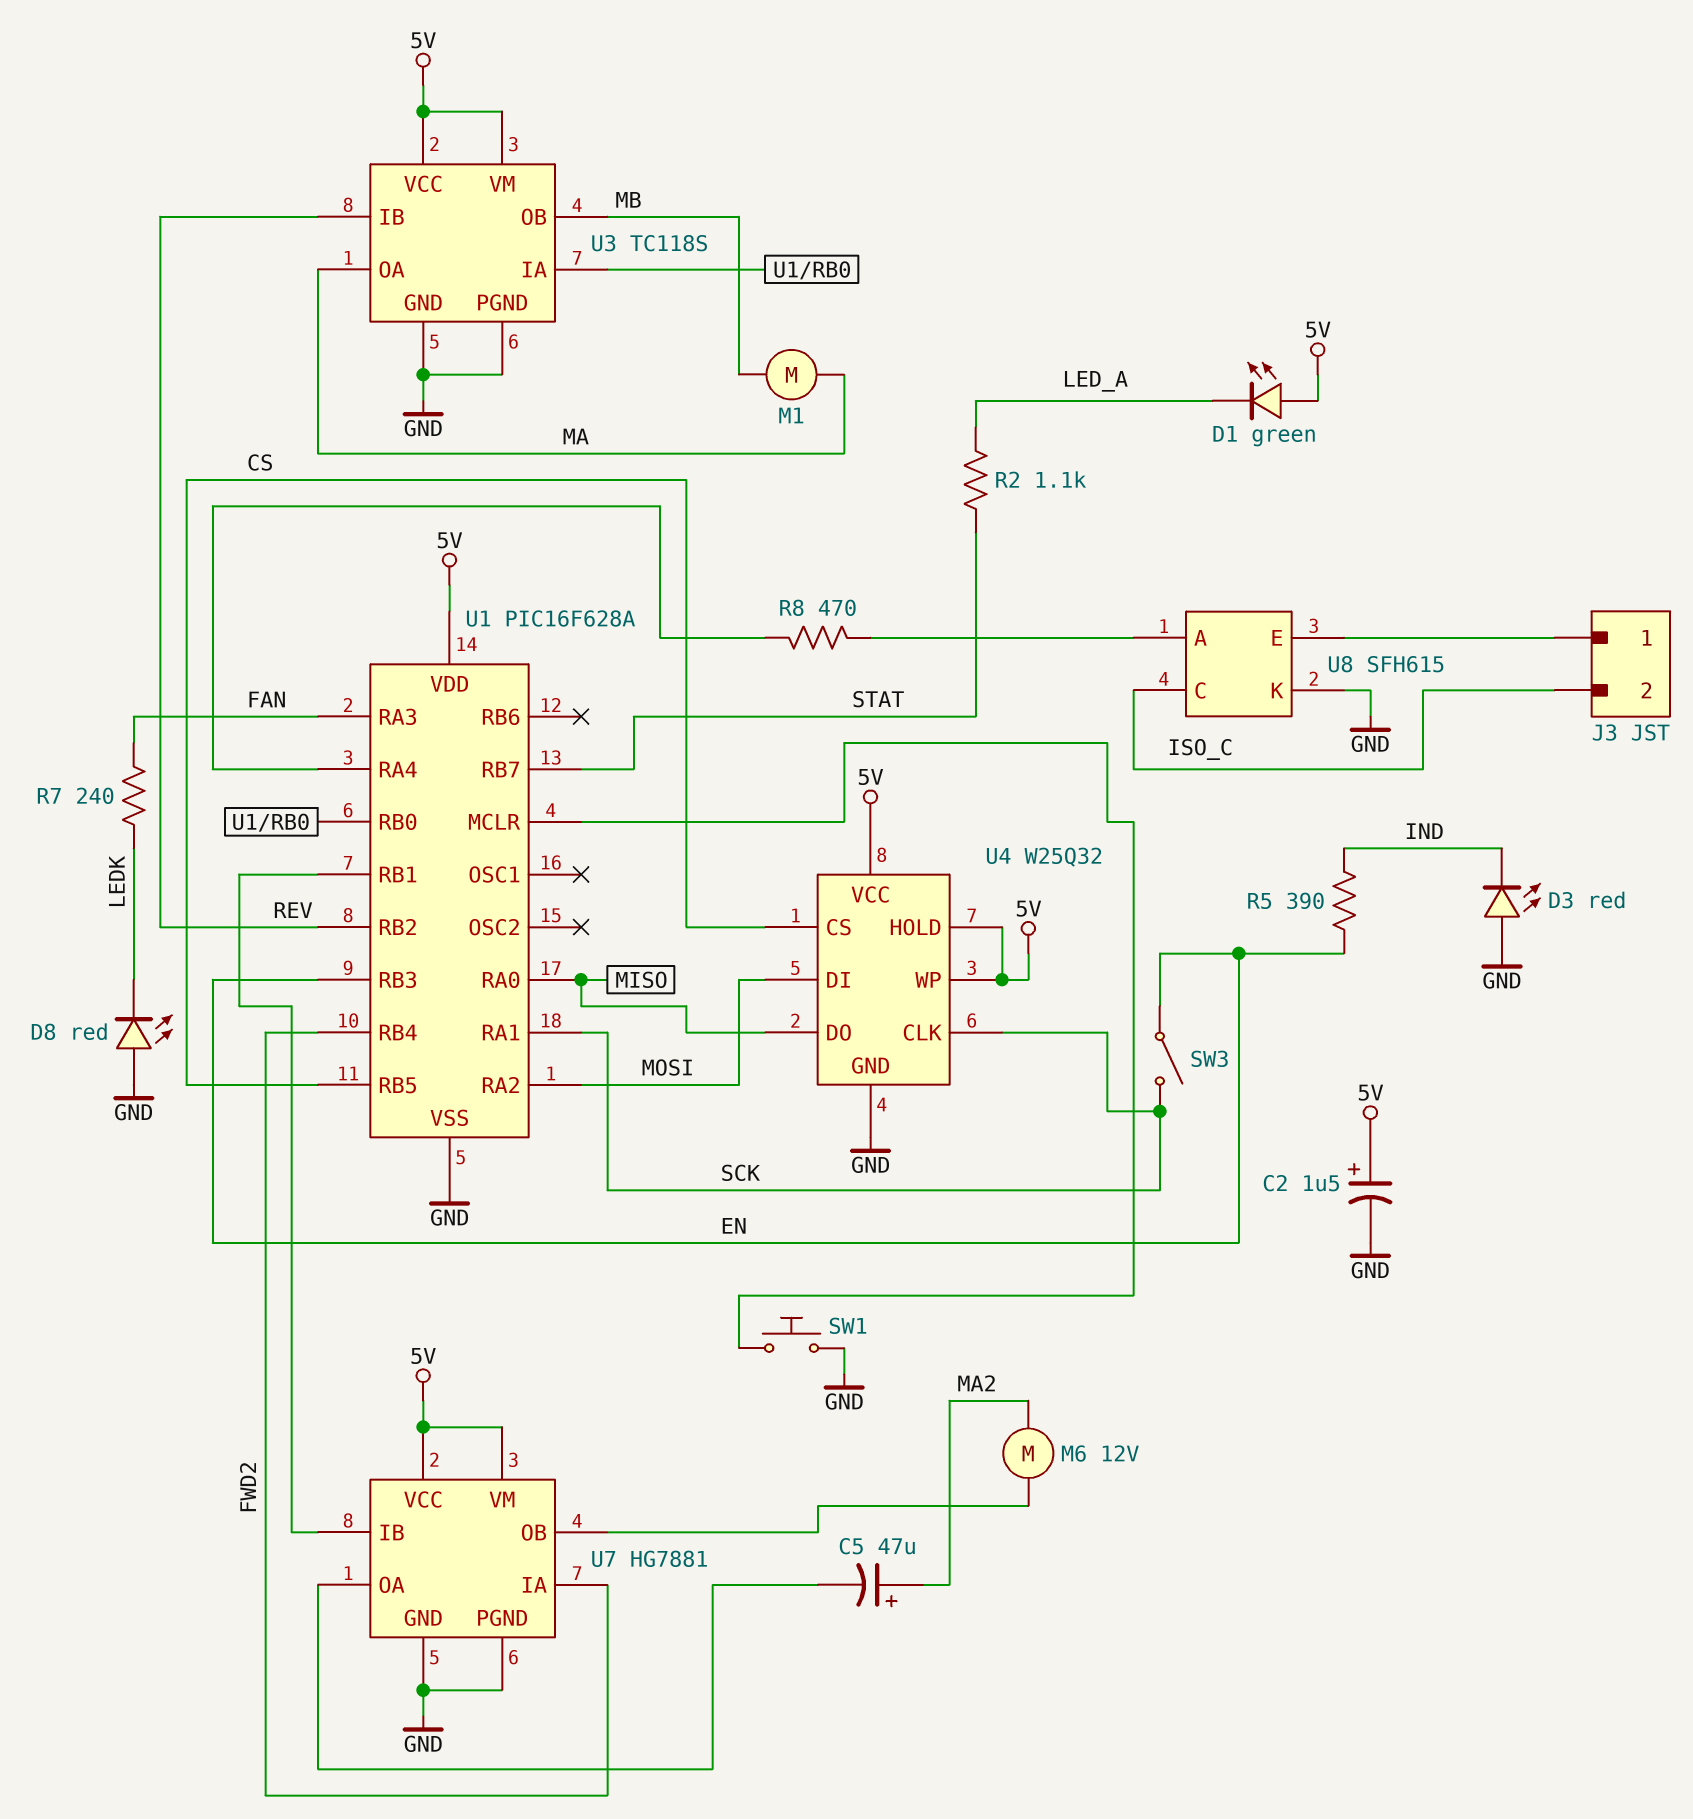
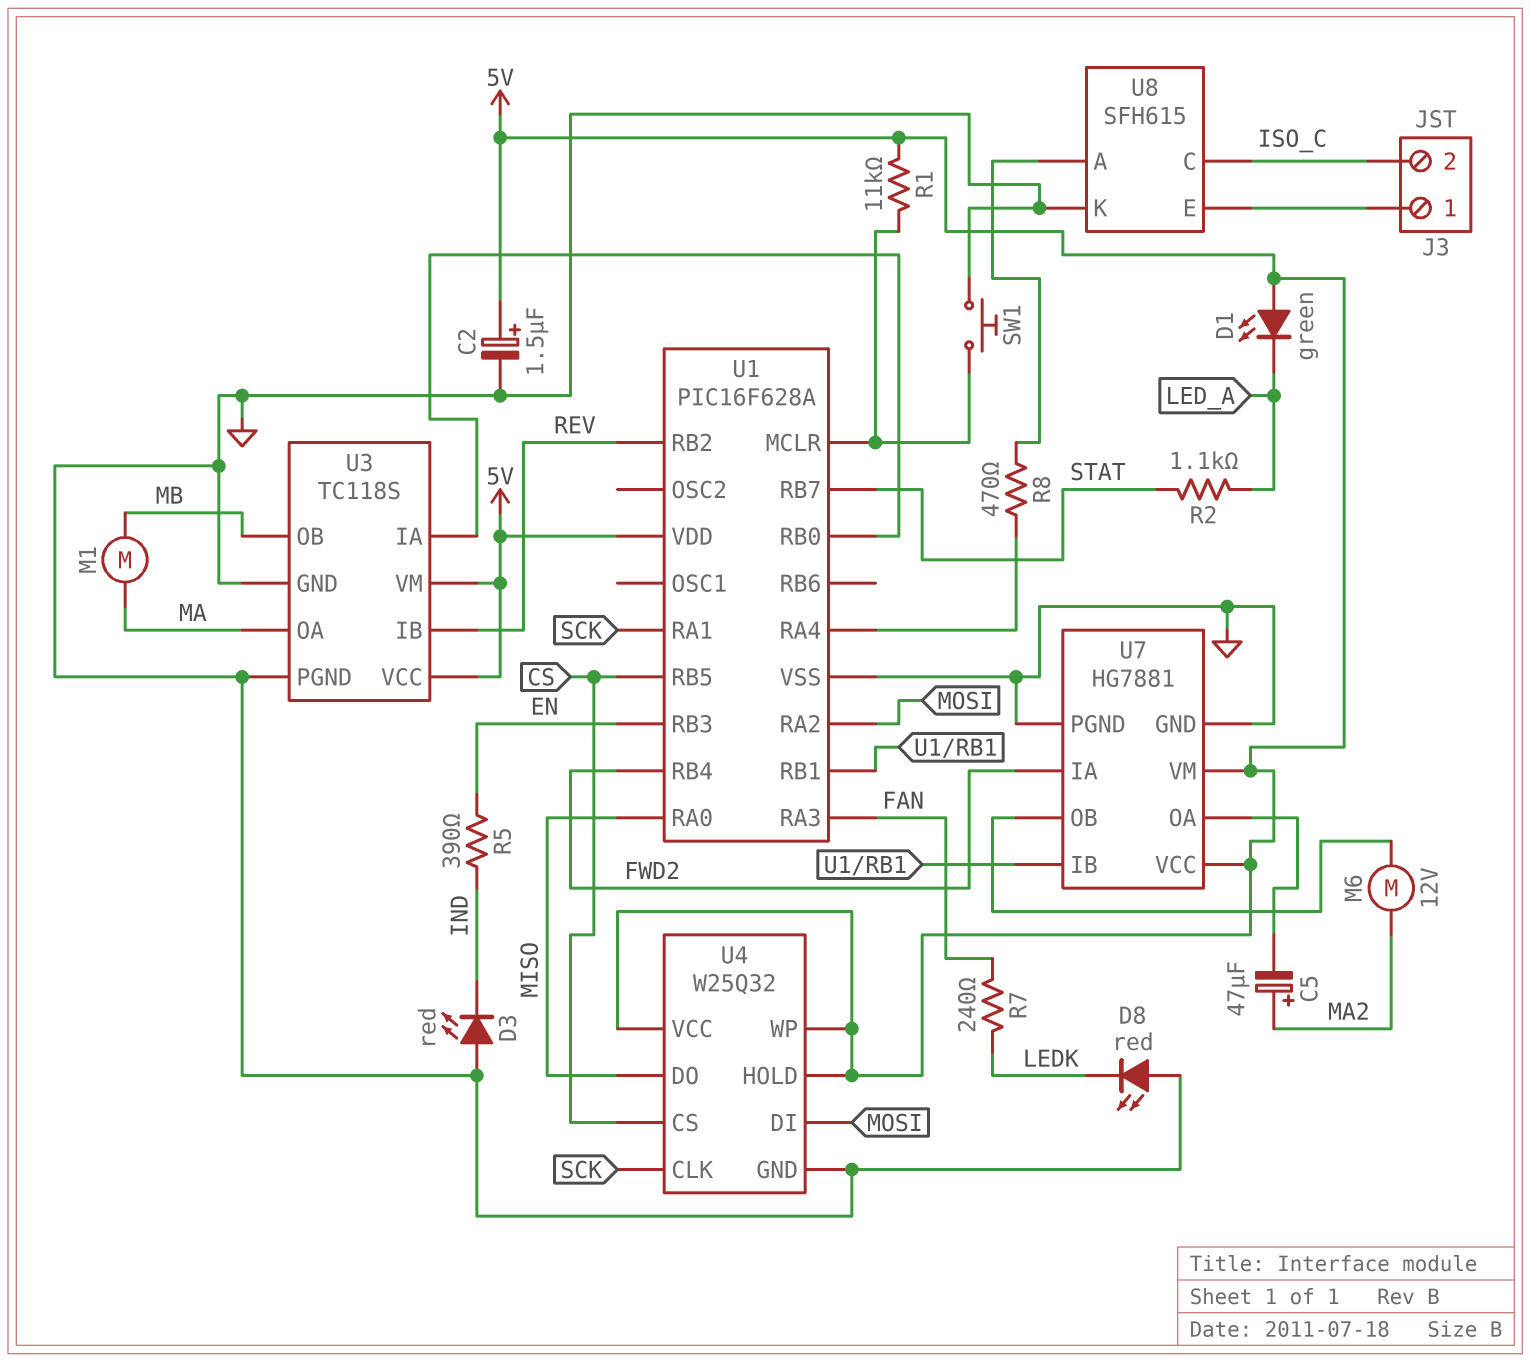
R1: none -> 11k (5V, U1/MCLR)
SW3: switch (EN, SCK) -> none

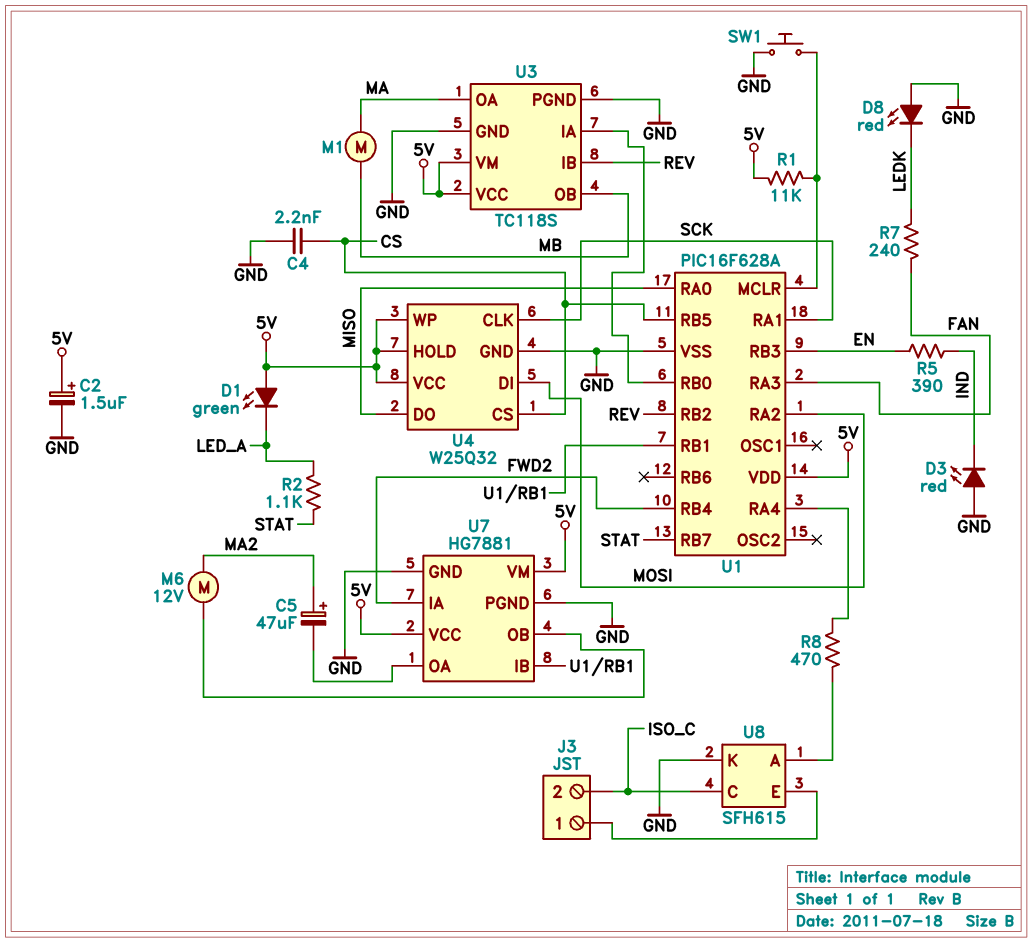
C4: none -> 2.2nF (CS, GND)

